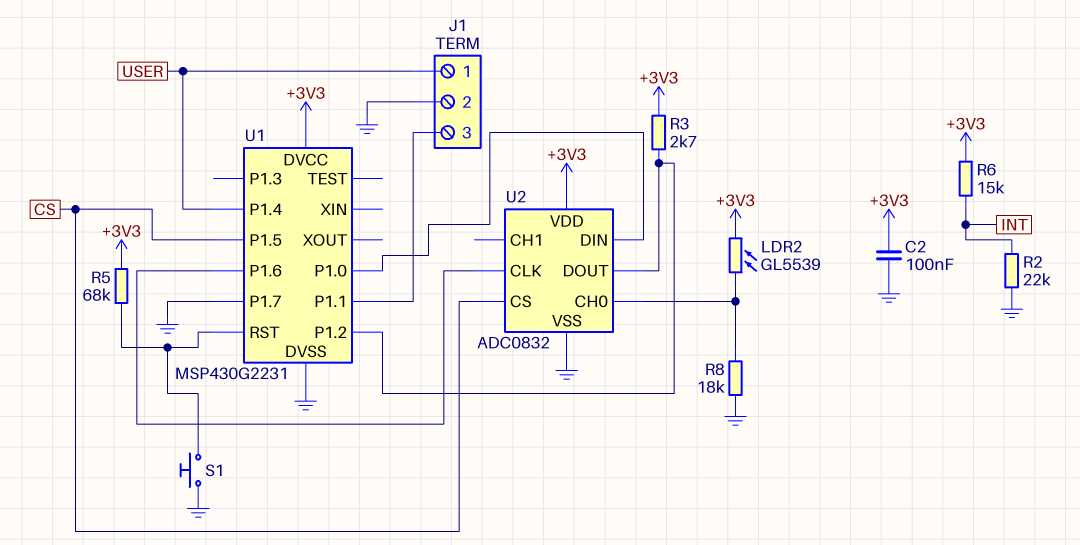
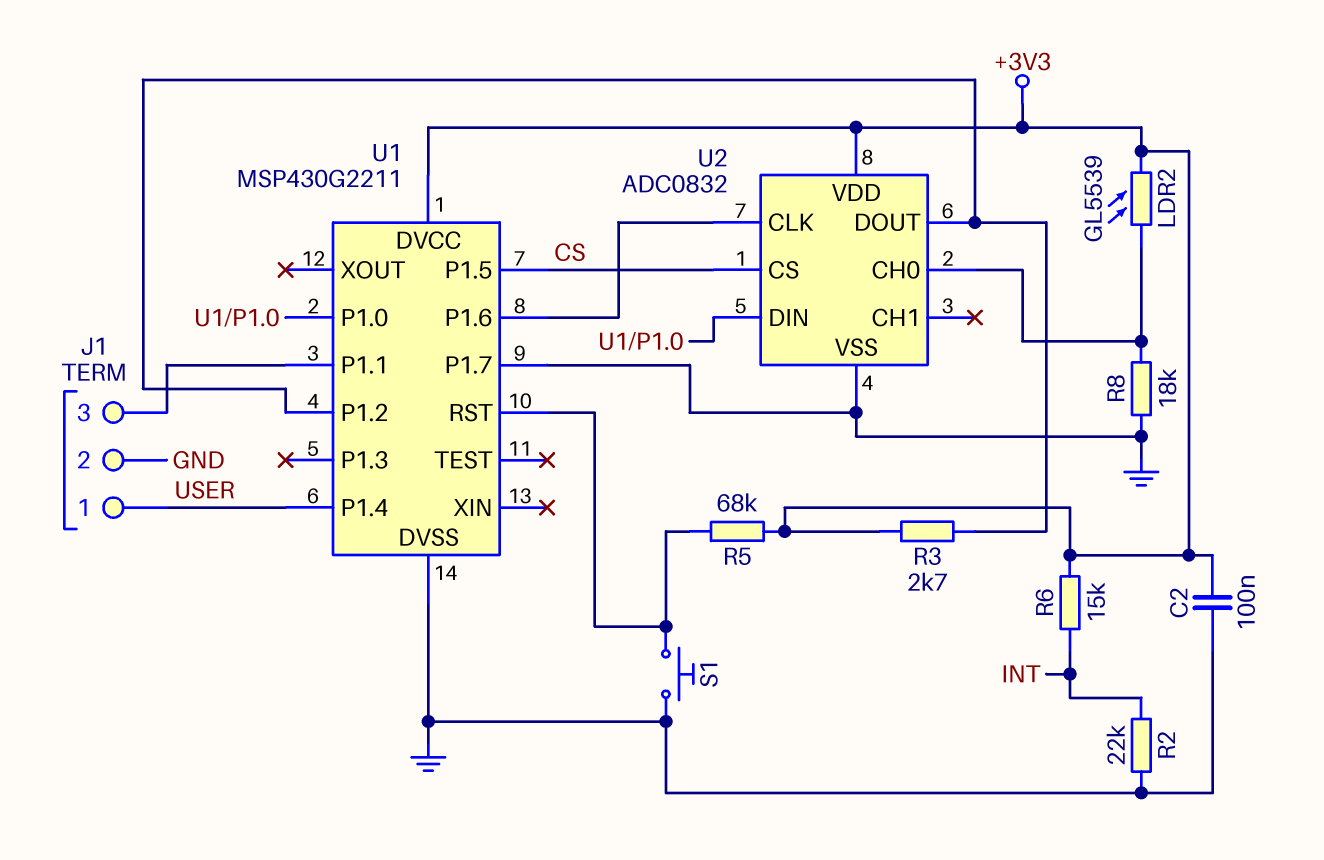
U1: MSP430G2231 -> MSP430G2211

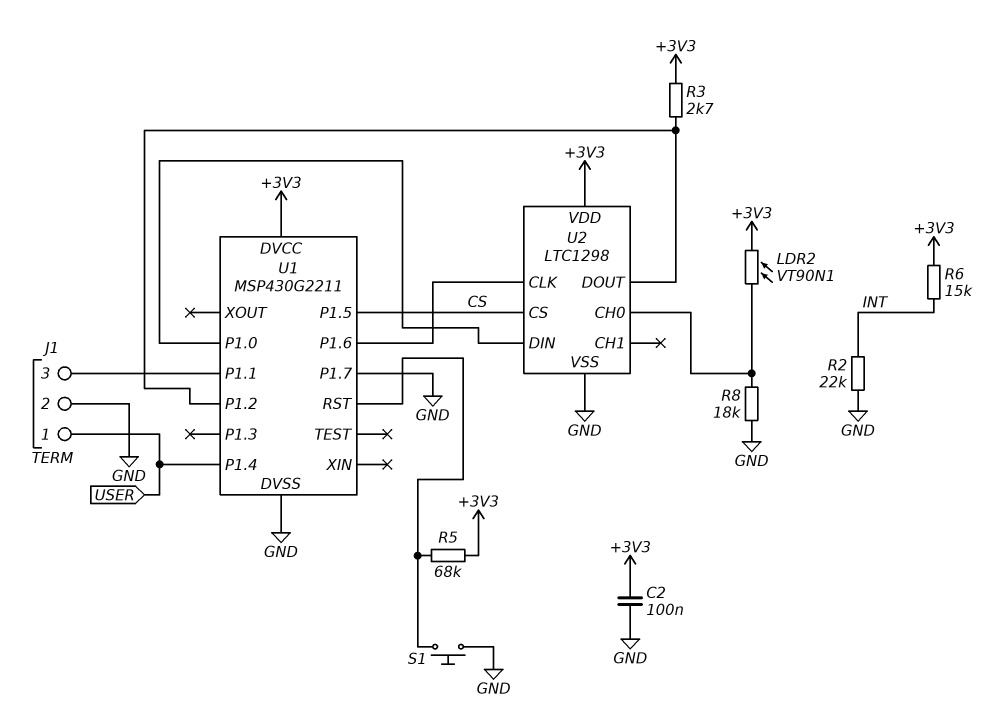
LDR2: GL5539 (+3V3, U2/CH0) -> VT90N1 (+3V3, U2/CH0)
U2: ADC0832 -> LTC1298

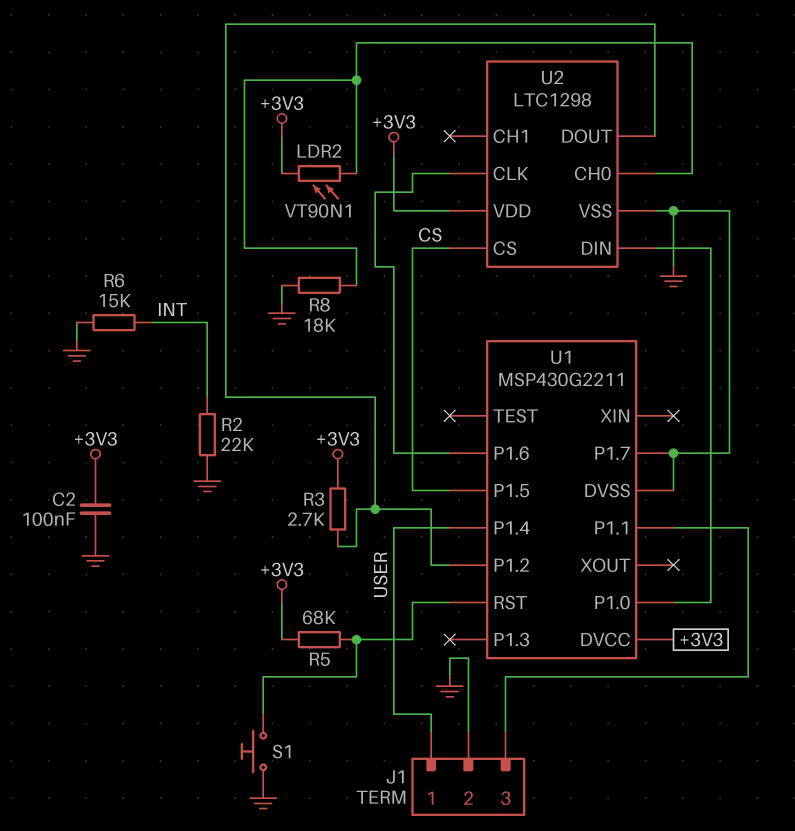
R6: 15k (+3V3, INT) -> 15k (GND, INT)

